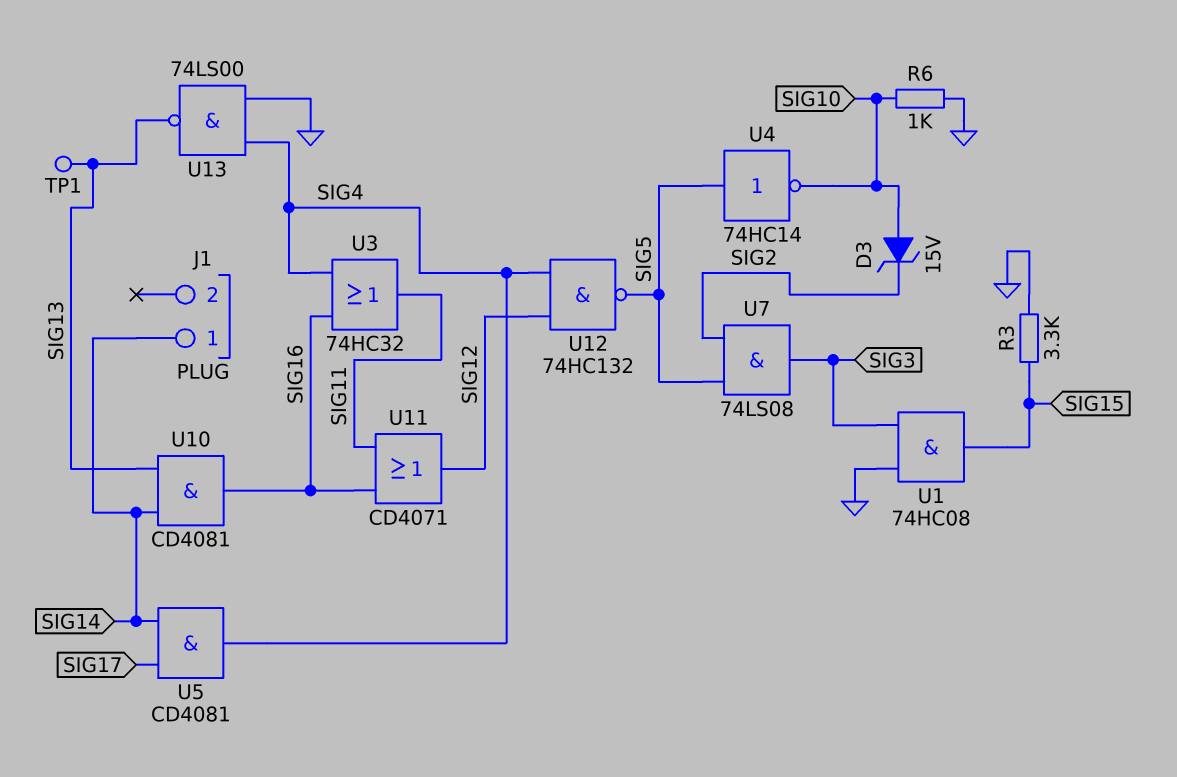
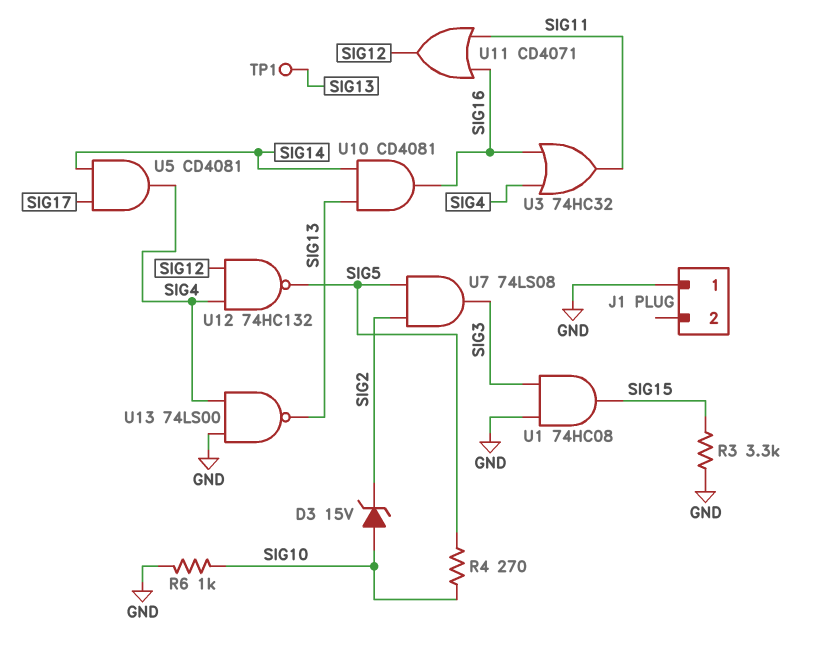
J1 pin 1: SIG14 -> GND
R4: none -> 270 (SIG5, SIG10)
U4: NOT 74HC14 (in SIG5, out SIG10) -> none

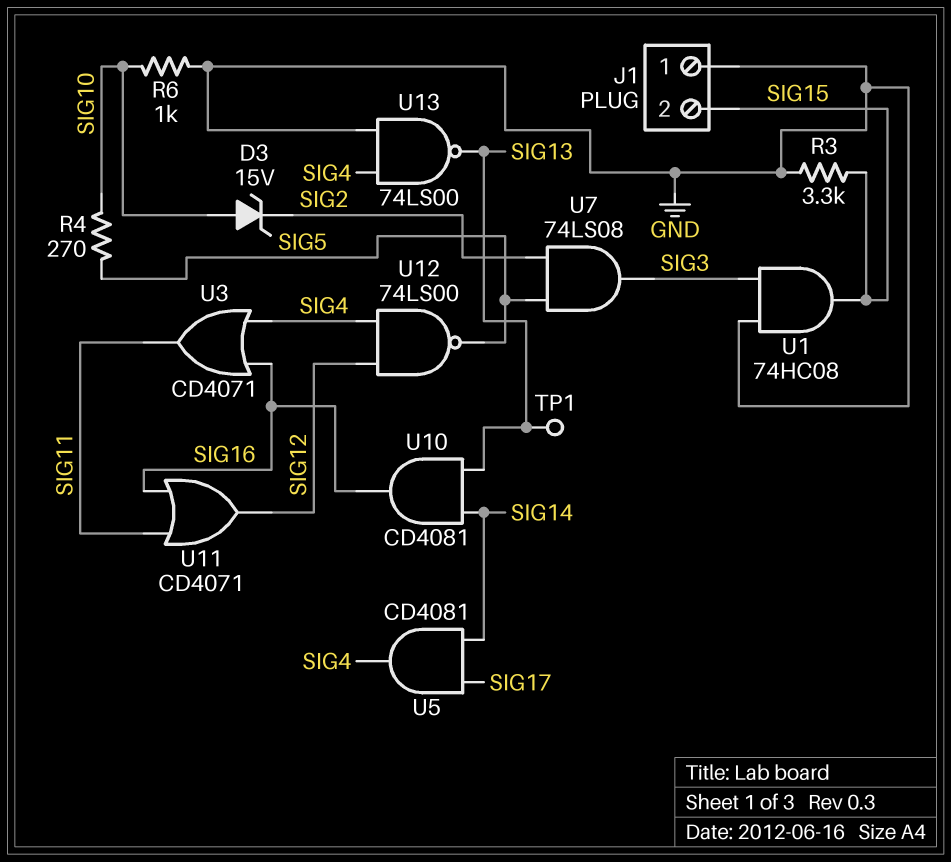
J1 pin 2: none -> SIG15
U3: OR 74HC32 (in SIG4, in SIG16, out SIG11) -> OR CD4071 (in SIG4, in SIG16, out SIG11)
U12: NAND 74HC132 (in SIG4, in SIG12, out SIG5) -> NAND 74LS00 (in SIG4, in SIG12, out SIG5)

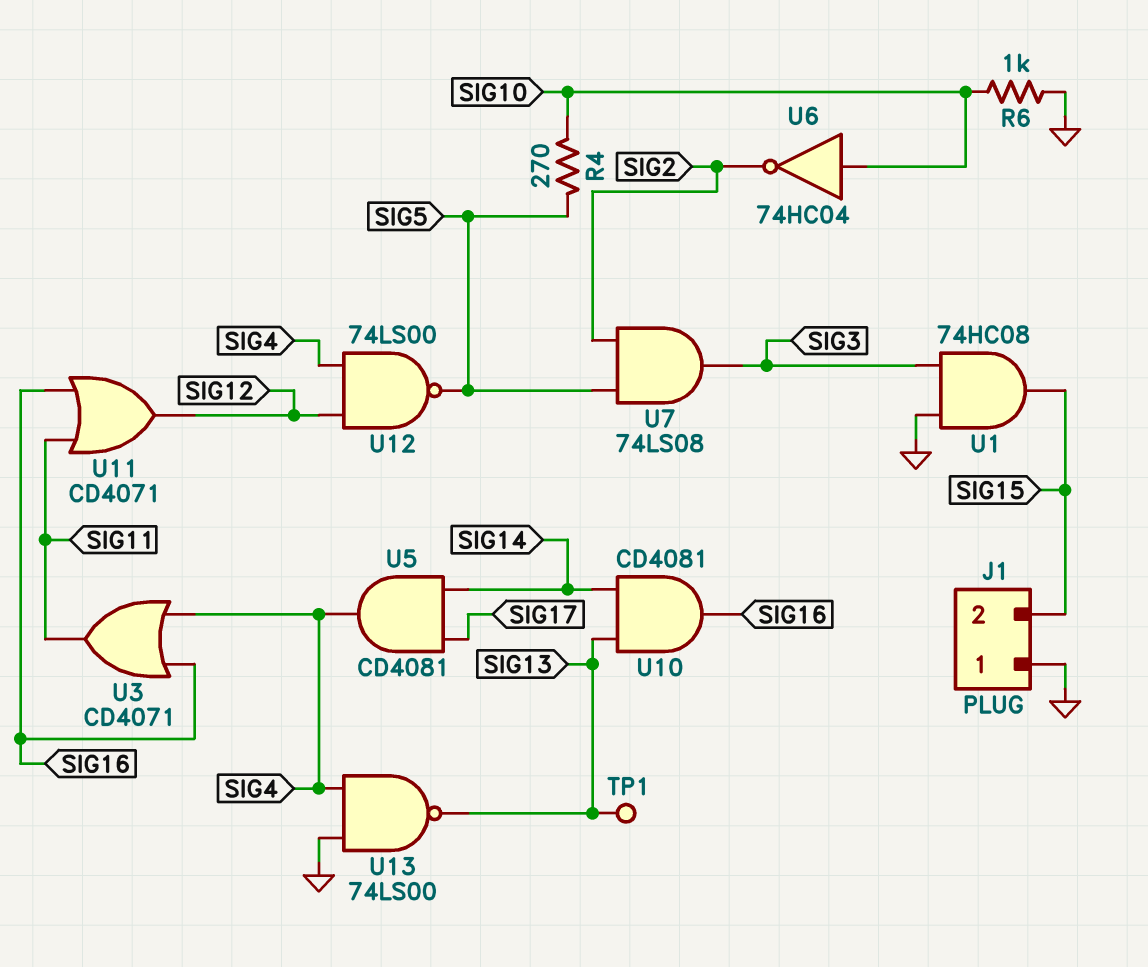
D3: zener 15V (A SIG10, K SIG2) -> none
R3: 3.3k (GND, SIG15) -> none
U6: none -> NOT 74HC04 (in SIG10, out SIG2)

